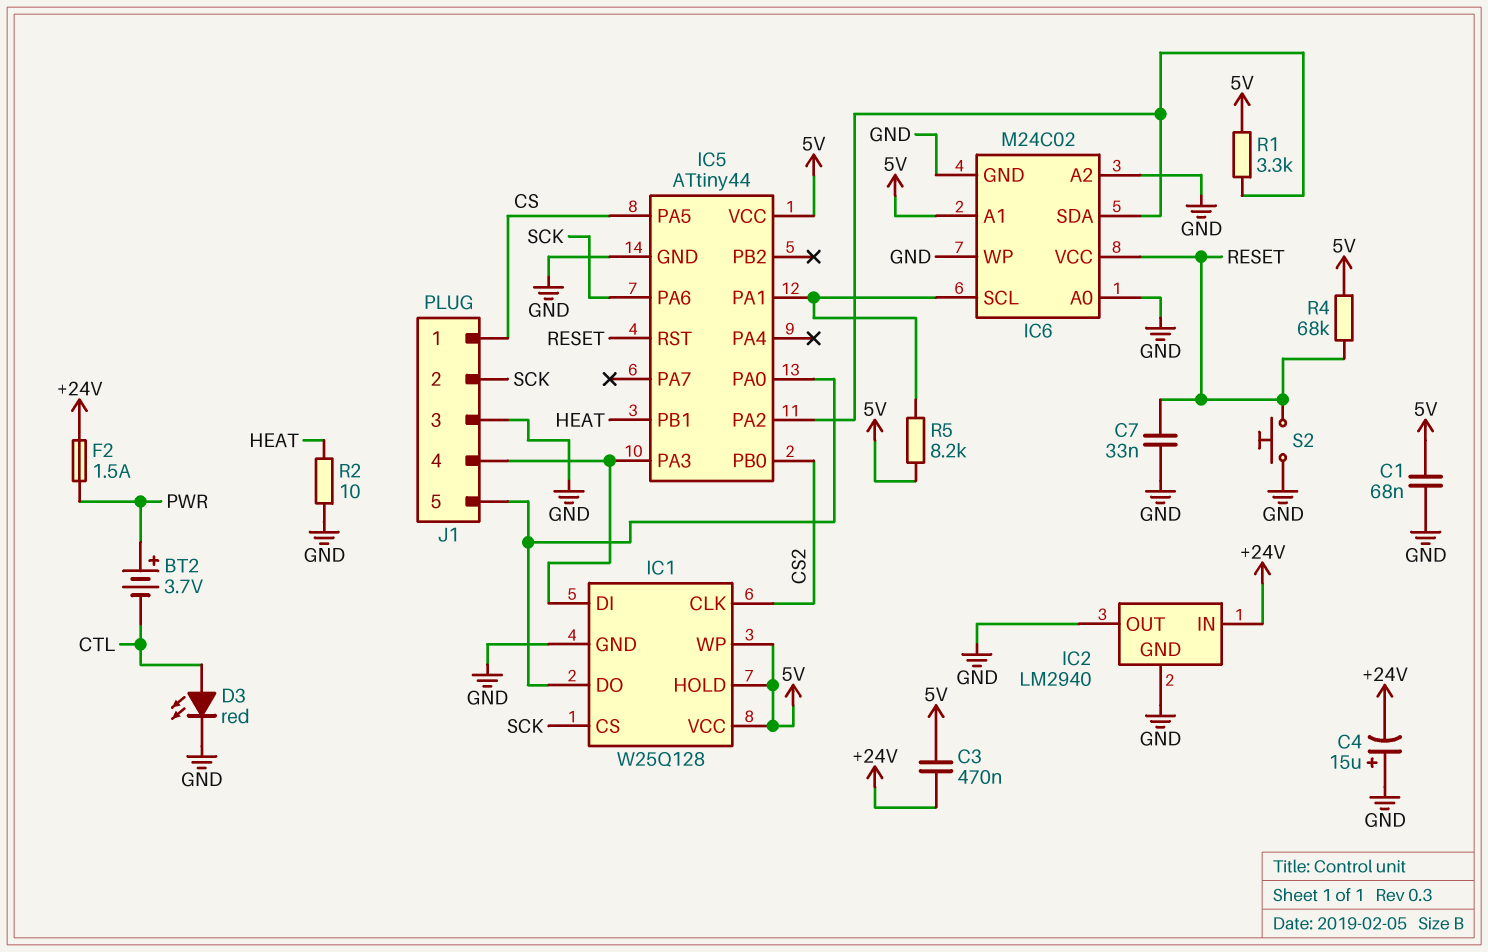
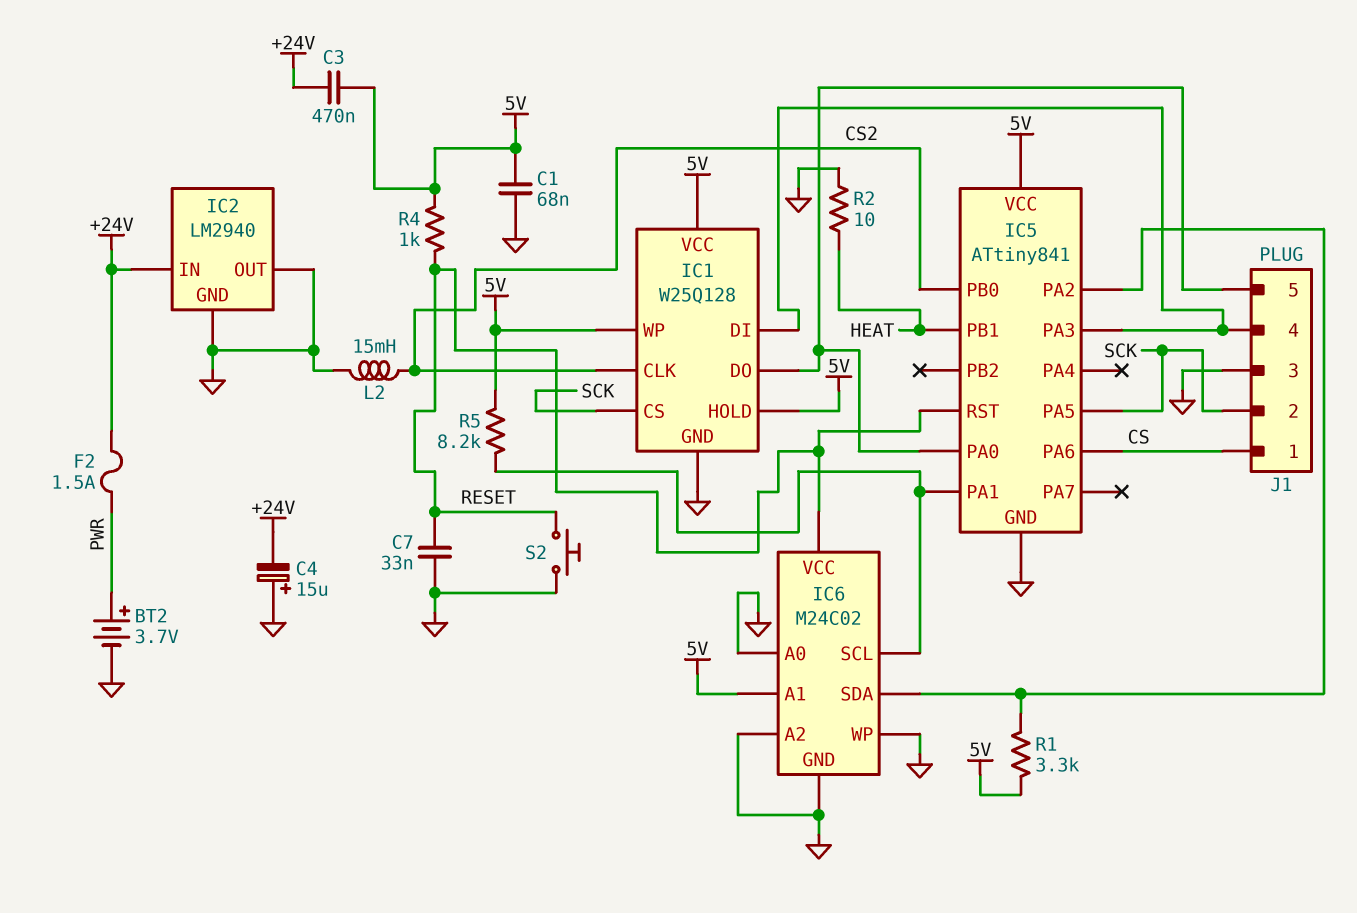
BT2: 3.7V (plus PWR, minus CTL) -> 3.7V (plus PWR, minus GND)
D3: LED red (A CTL, K GND) -> none
IC5: ATtiny44 -> ATtiny841
IC5 pin PA5: CS -> SCK
IC5 pin PA6: SCK -> CS
L2: none -> 15mH (CS2, GND)
R4: 68k (5V, RESET) -> 1k (5V, RESET)

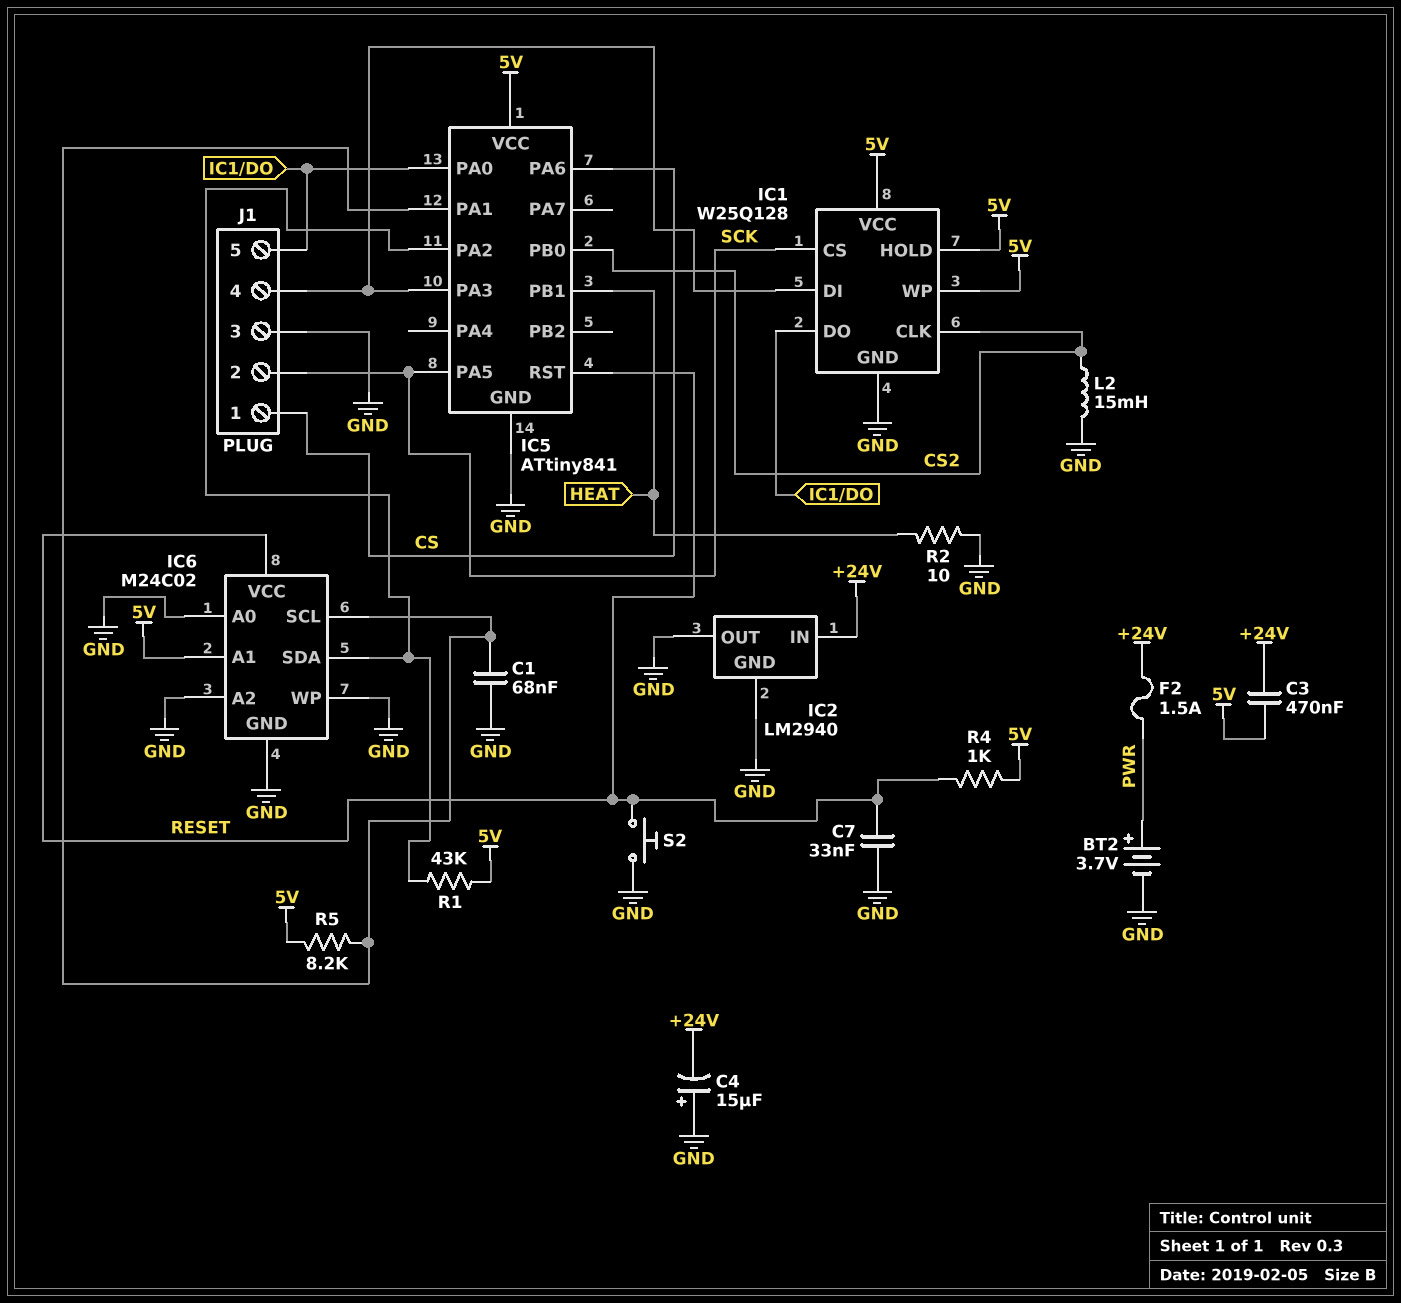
C1: 68nF (5V, GND) -> 68nF (GND, IC5/PA1)
R1: 3.3k (5V, IC5/PA2) -> 43k (5V, IC5/PA2)

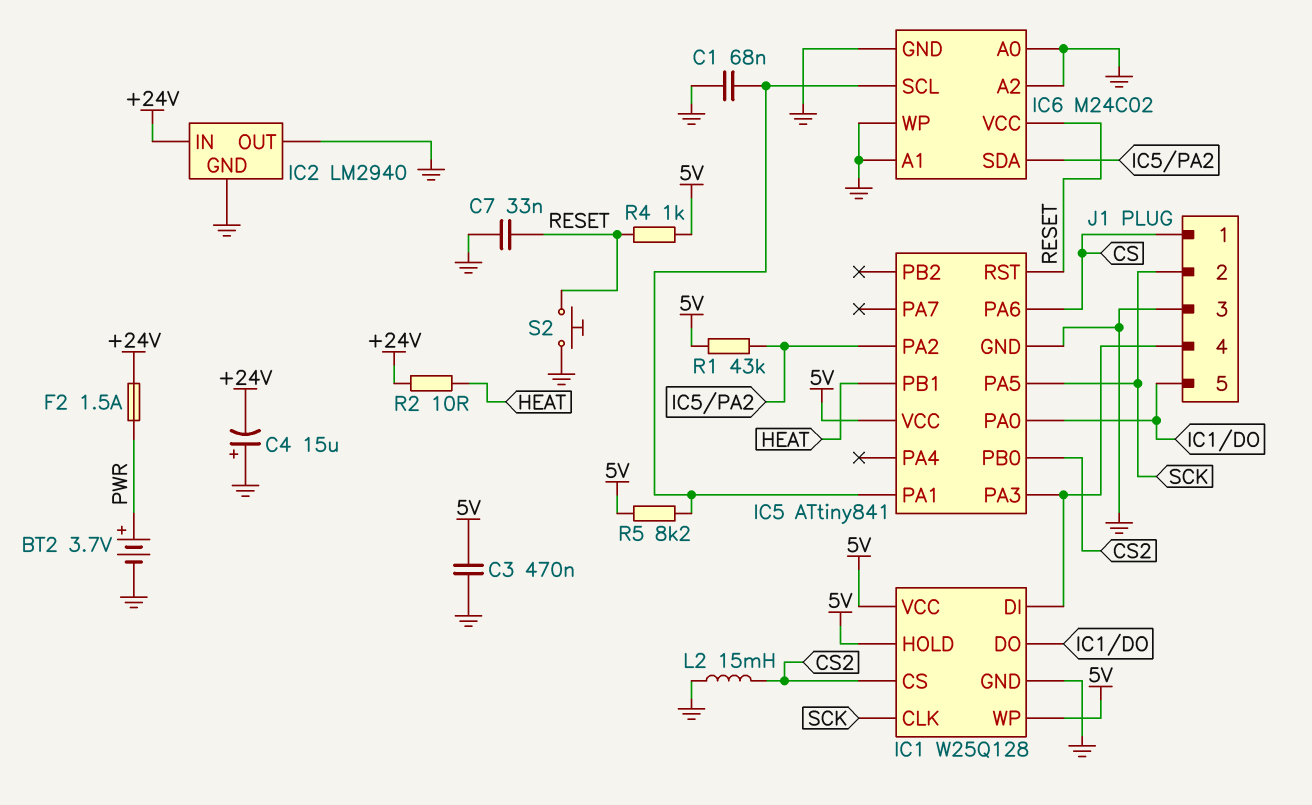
C3: 470nF (+24V, 5V) -> 470nF (5V, GND)
IC1 pin CLK: CS2 -> SCK
IC1 pin CS: SCK -> CS2
IC6 pin A1: 5V -> GND
R2: 10 (GND, HEAT) -> 10 (+24V, HEAT)

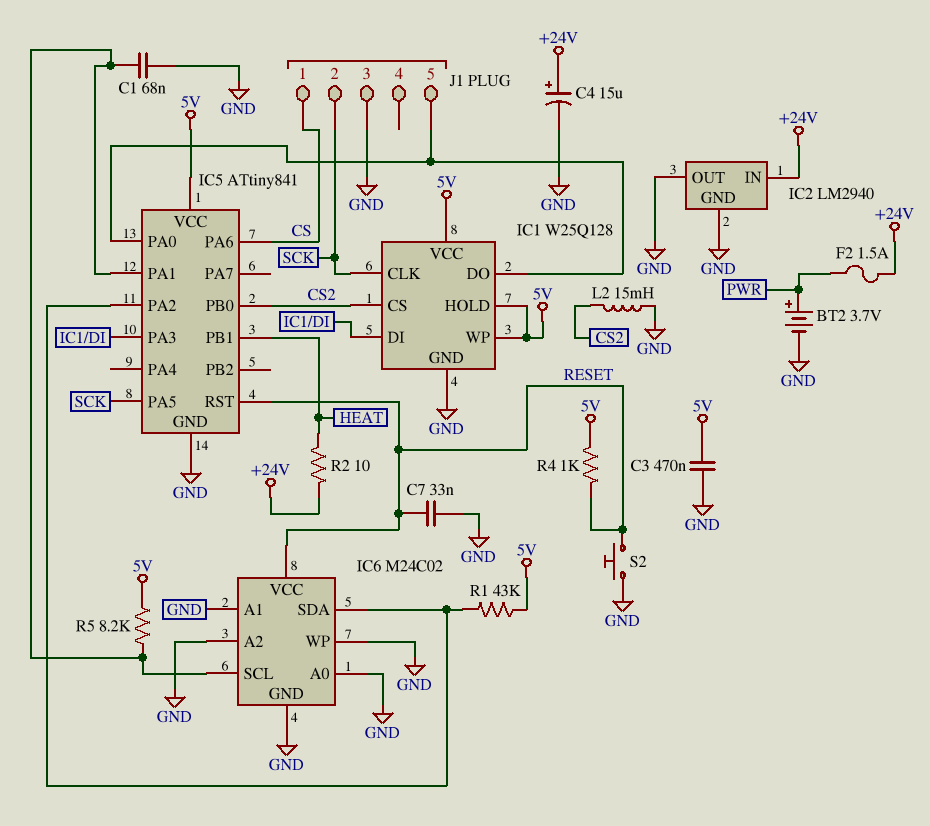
C4: 15uF (plus GND, minus +24V) -> 15uF (plus +24V, minus GND)
J1 pin 4: IC1/DI -> none

